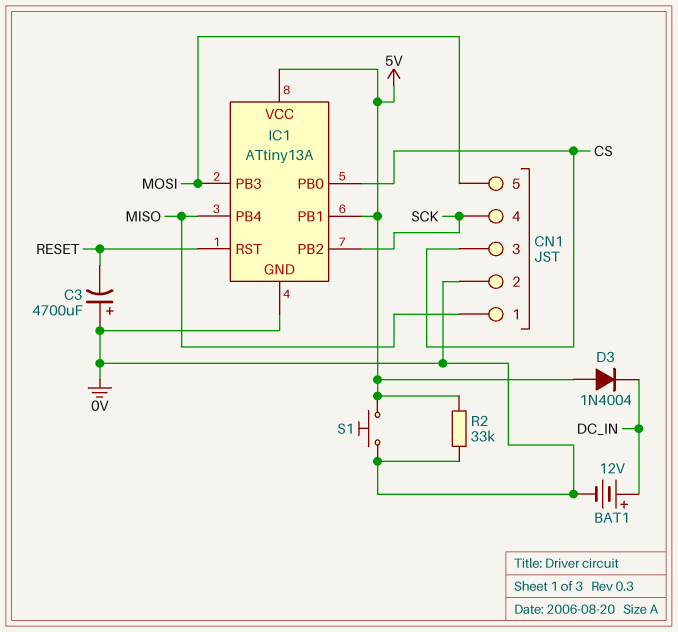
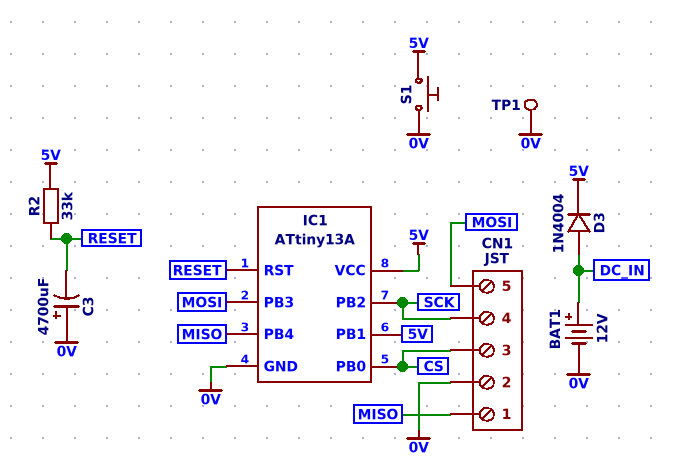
D3: diode 1N4004 (A 5V, K DC_IN) -> diode 1N4004 (A DC_IN, K 5V)
R2: 33k (0V, 5V) -> 33k (5V, RESET)
TP1: none -> test point (0V)

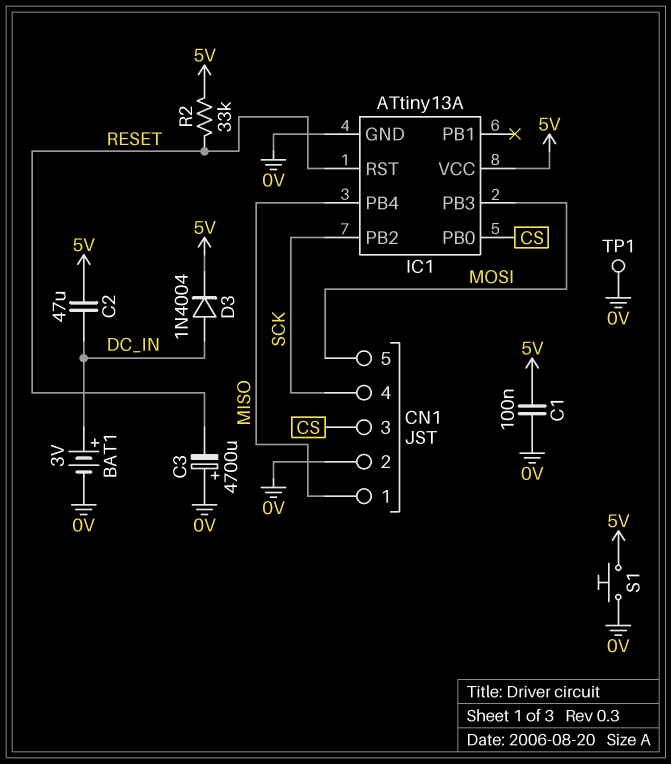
BAT1: 12V (plus DC_IN, minus 0V) -> 3V (plus DC_IN, minus 0V)
C1: none -> 100nF (0V, 5V)
C2: none -> 47uF (5V, DC_IN)
IC1 pin PB1: 5V -> none

